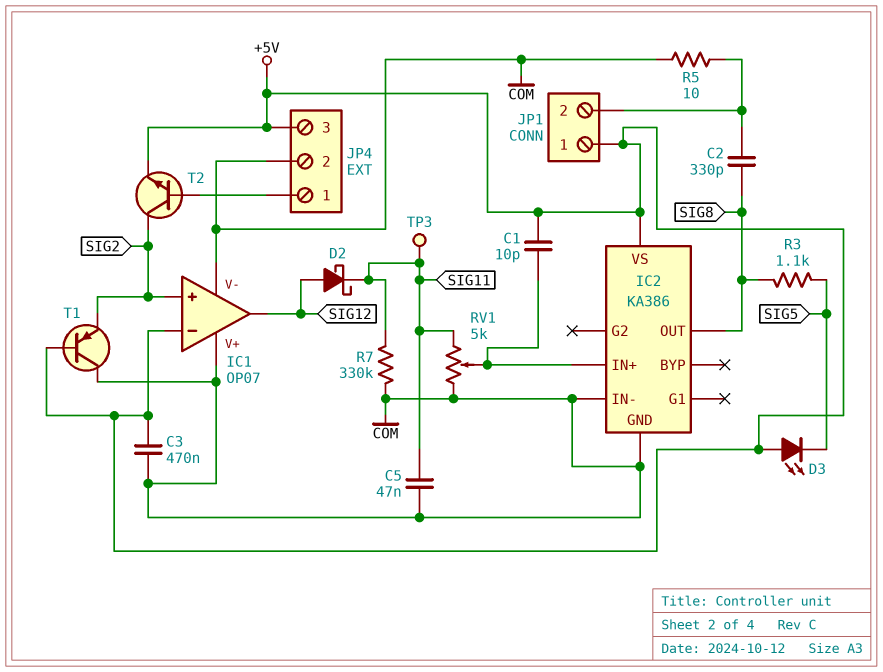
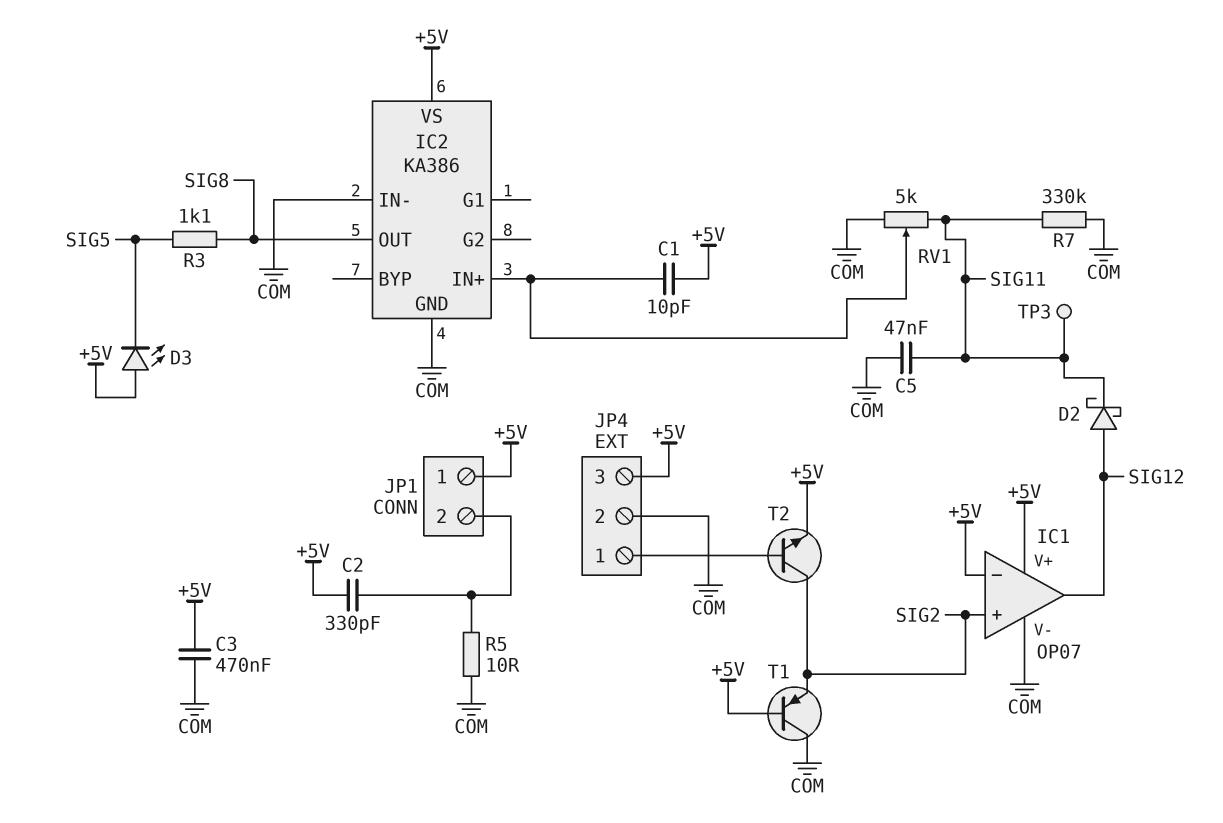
C2: 330pF (JP1/2, SIG8) -> 330pF (+5V, JP1/2)
IC1 pin V+: COM -> +5V

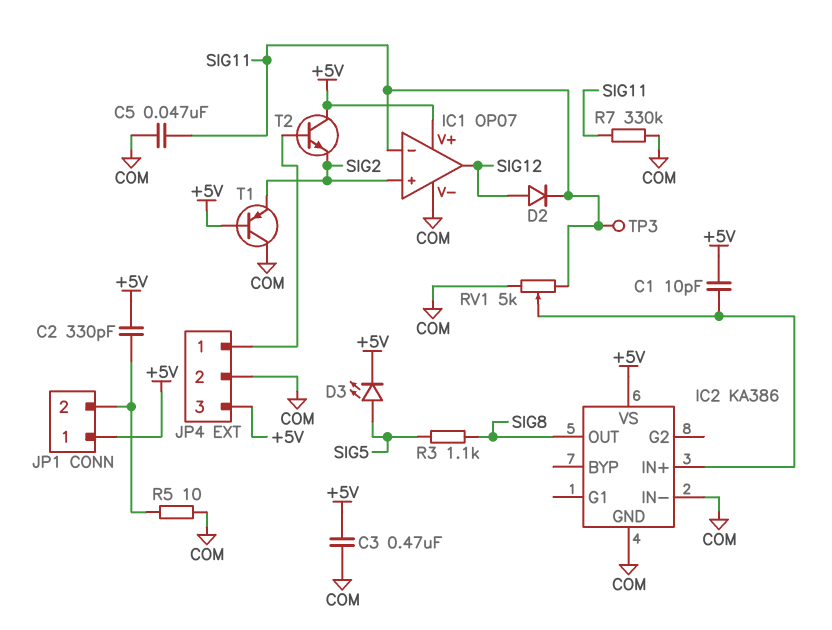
D2: schottky (A SIG12, K SIG11) -> diode (A SIG12, K SIG11)
D3: LED (A +5V, K SIG5) -> LED (A SIG5, K +5V)
IC1 pin in-: +5V -> SIG11
T2: NPN (B JP4/1, C SIG2, E +5V) -> NPN (B JP4/1, C +5V, E SIG2)

